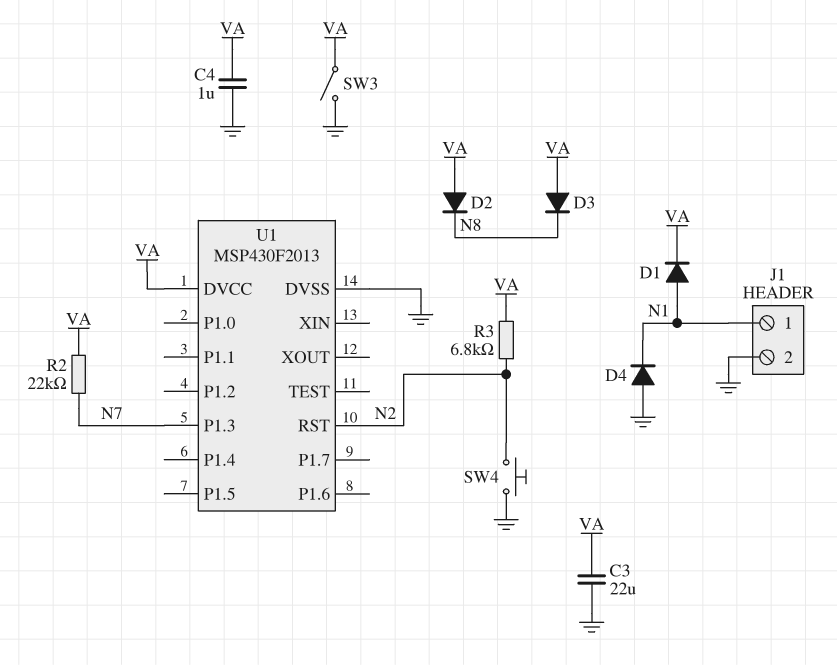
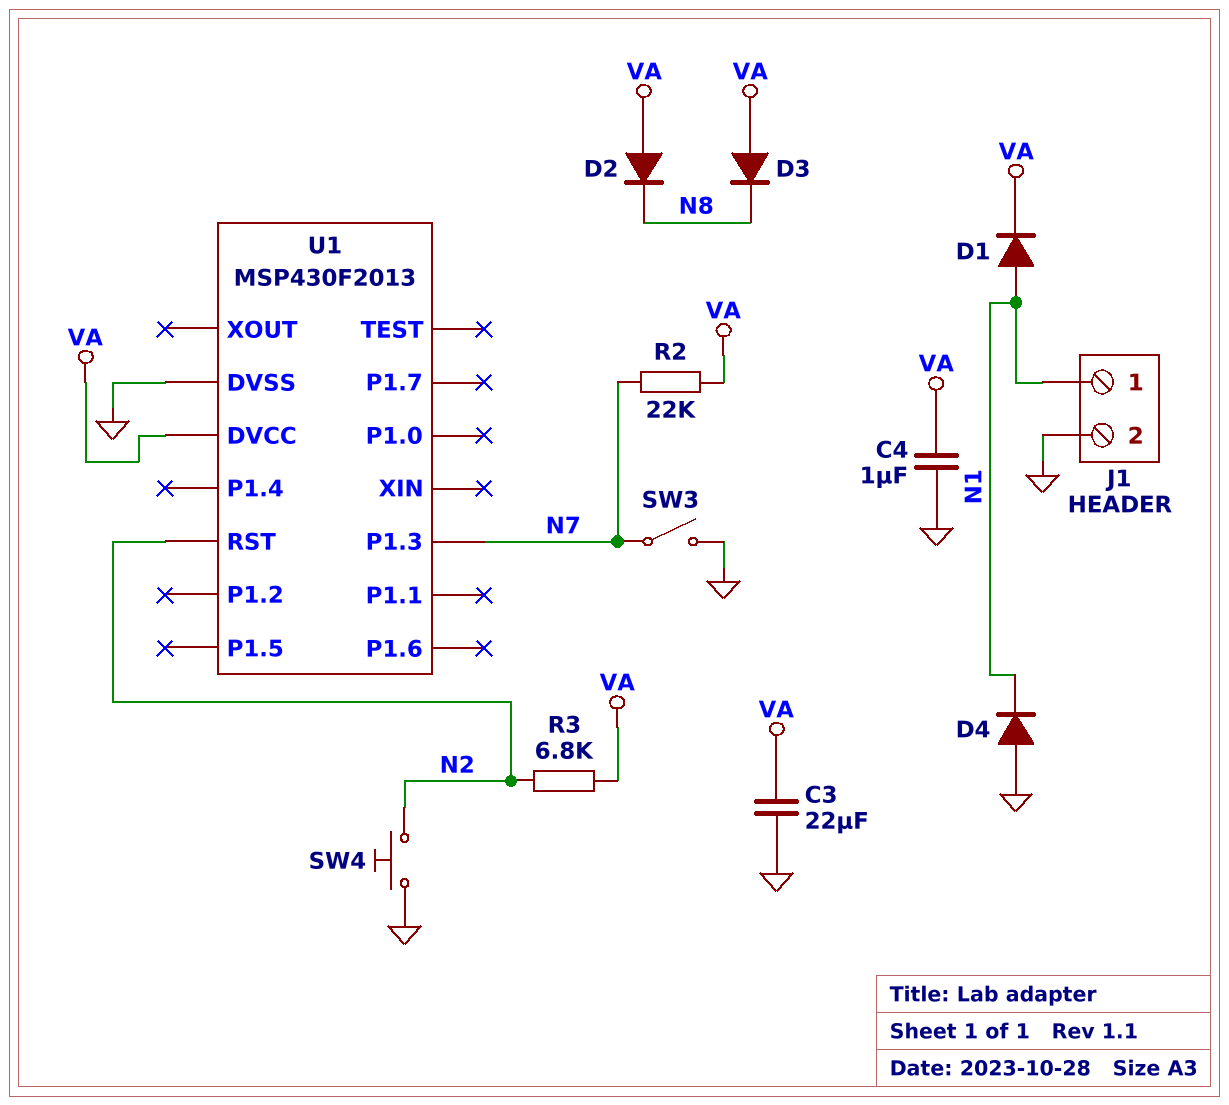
SW3: switch (GND, VA) -> switch (GND, N7)

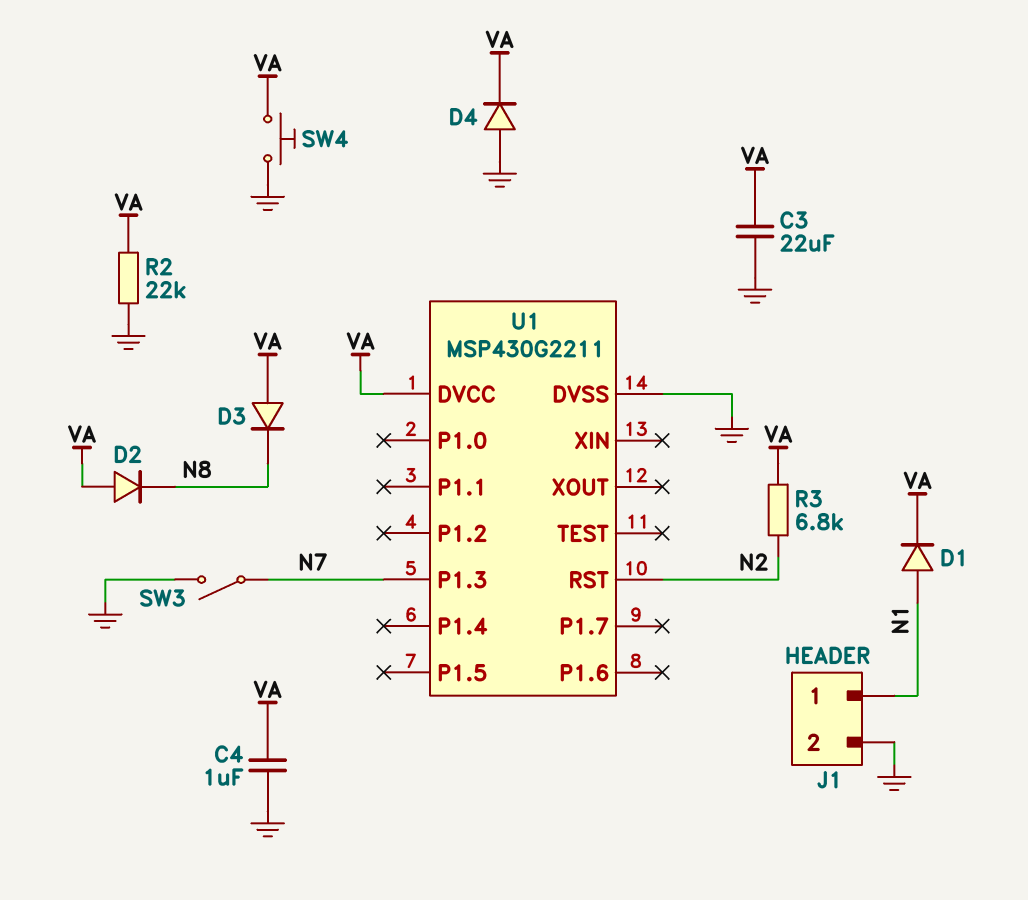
D4: diode (A GND, K N1) -> diode (A GND, K VA)
R2: 22k (N7, VA) -> 22k (GND, VA)
SW4: button (GND, N2) -> button (GND, VA)
U1: MSP430F2013 -> MSP430G2211

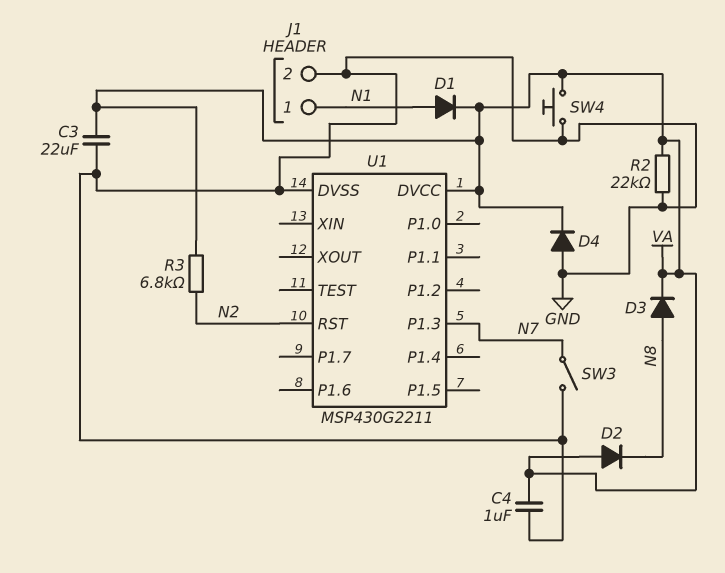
D3: diode (A VA, K N8) -> diode (A N8, K VA)

